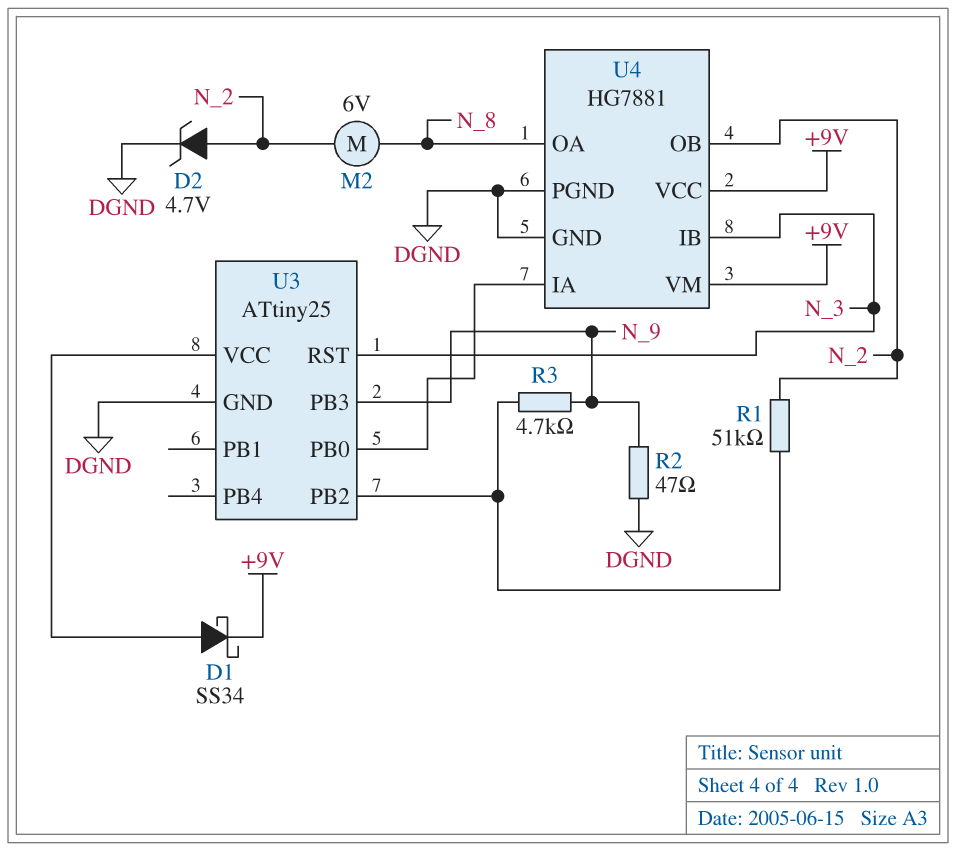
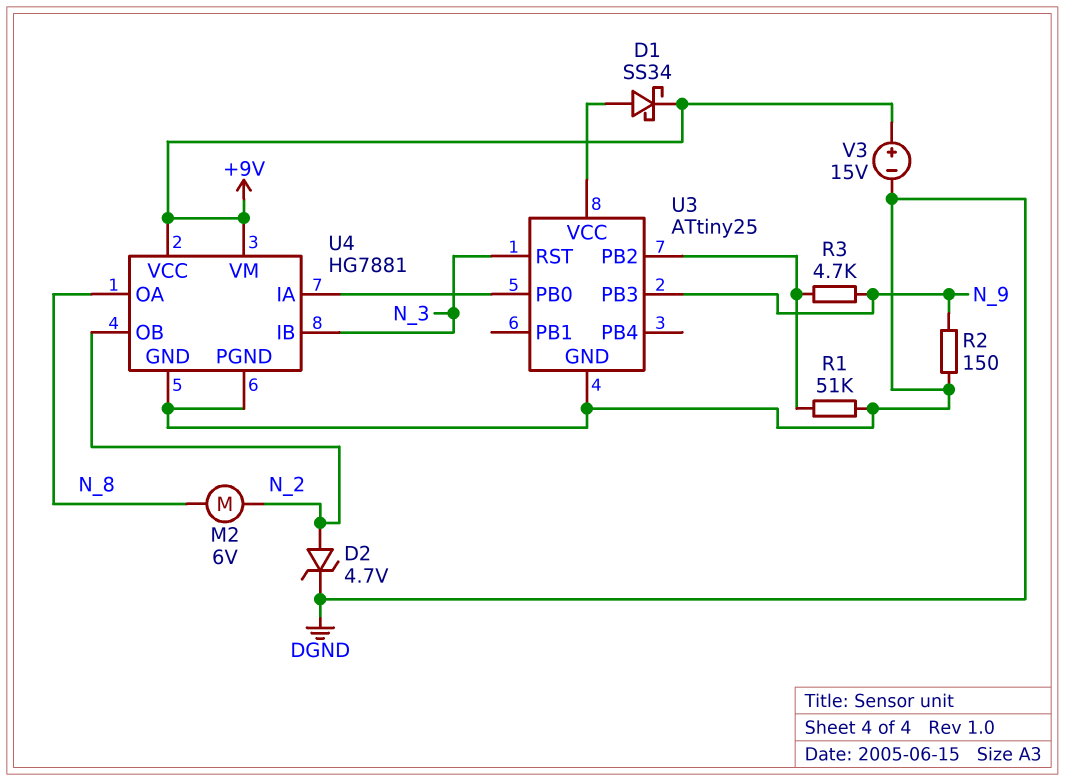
R1: 51k (N_2, U3/PB2) -> 51k (DGND, U3/PB2)
R2: 47 (DGND, N_9) -> 150 (DGND, N_9)
V3: none -> 15V (plus +9V, minus DGND)

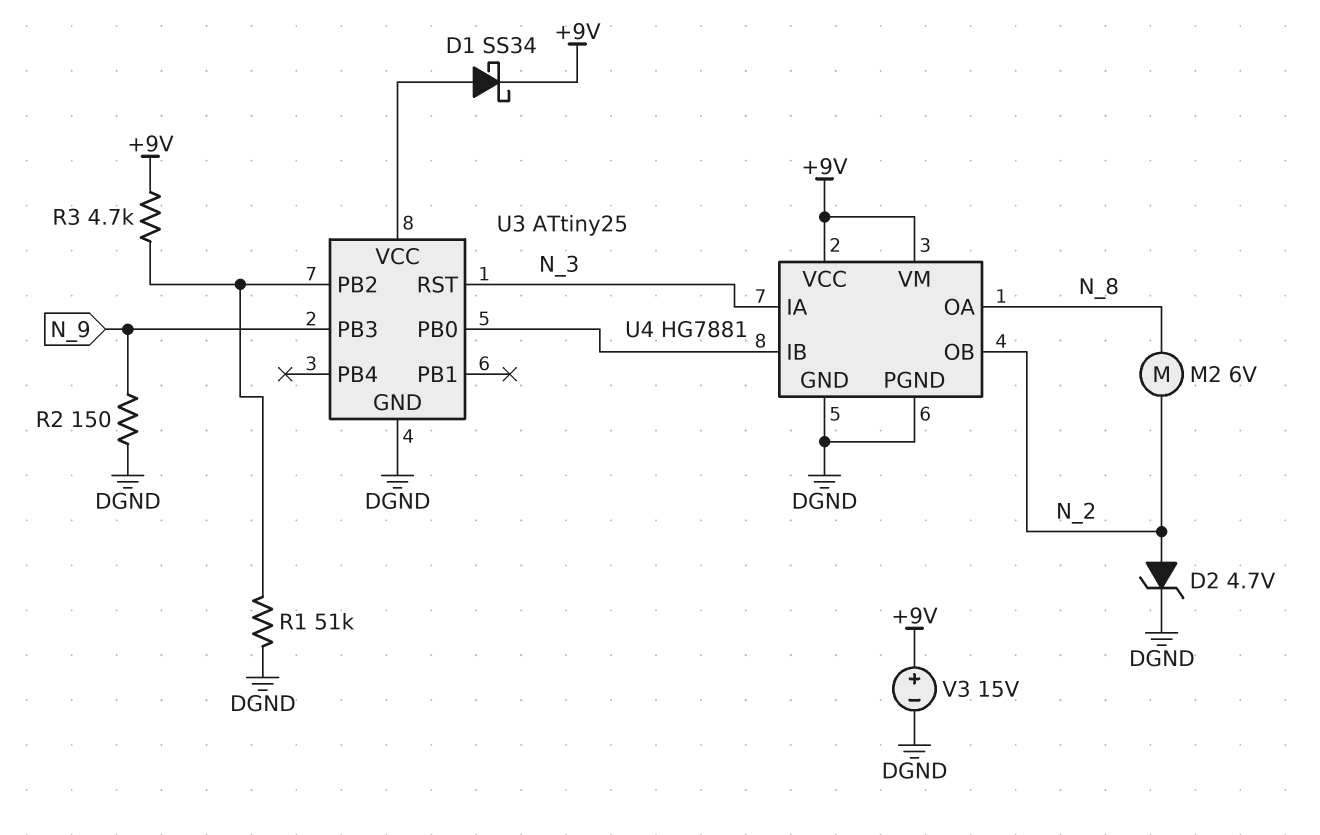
R3: 4.7k (N_9, U3/PB2) -> 4.7k (+9V, U3/PB2)
U4 pin IA: U3/PB0 -> N_3
U4 pin IB: N_3 -> U3/PB0

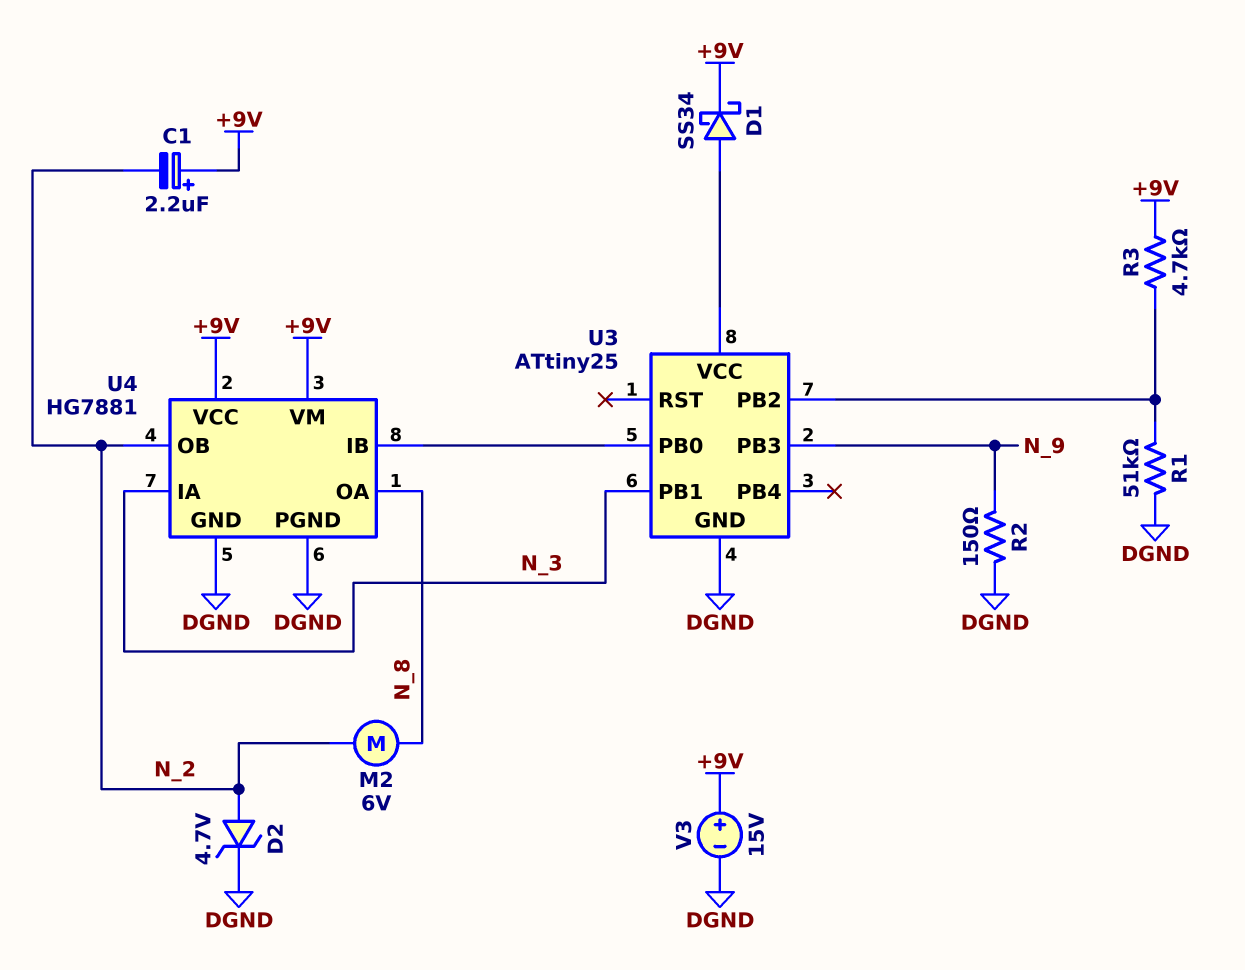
C1: none -> 2.2uF (plus +9V, minus N_2)
U3 pin PB1: none -> N_3
U3 pin RST: N_3 -> none

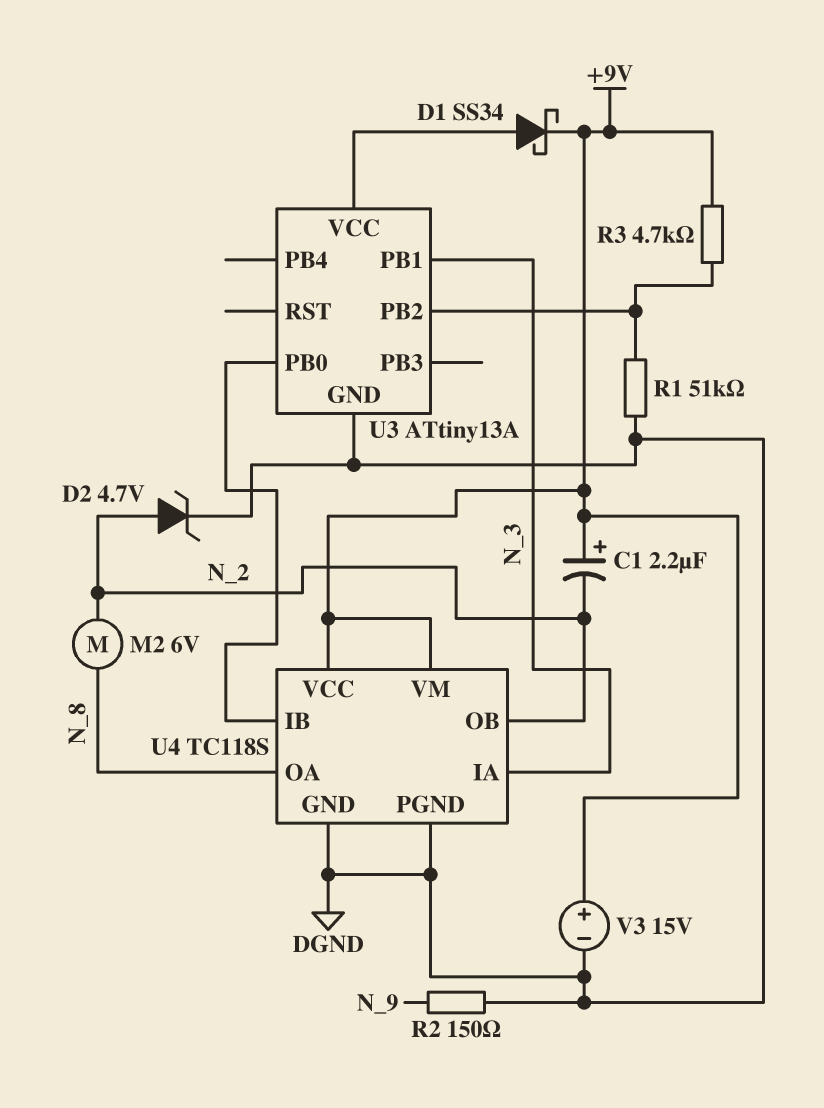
U3: ATtiny25 -> ATtiny13A
U3 pin PB3: N_9 -> none
U4: HG7881 -> TC118S

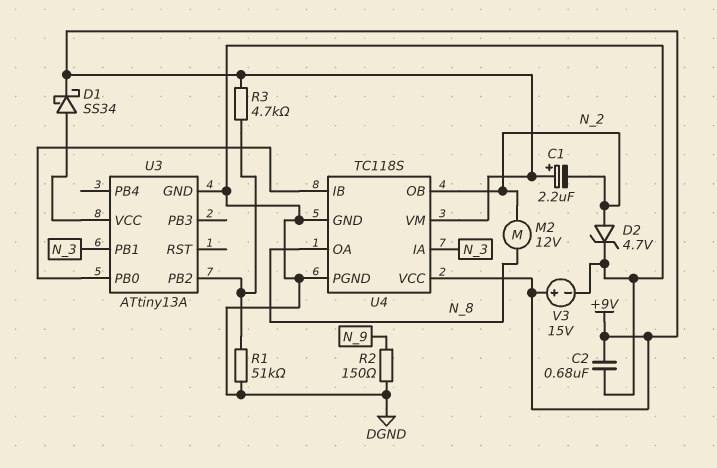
C2: none -> 680nF (+9V, DGND)
M2: motor 6V (N_2, N_8) -> motor 12V (N_2, N_8)

